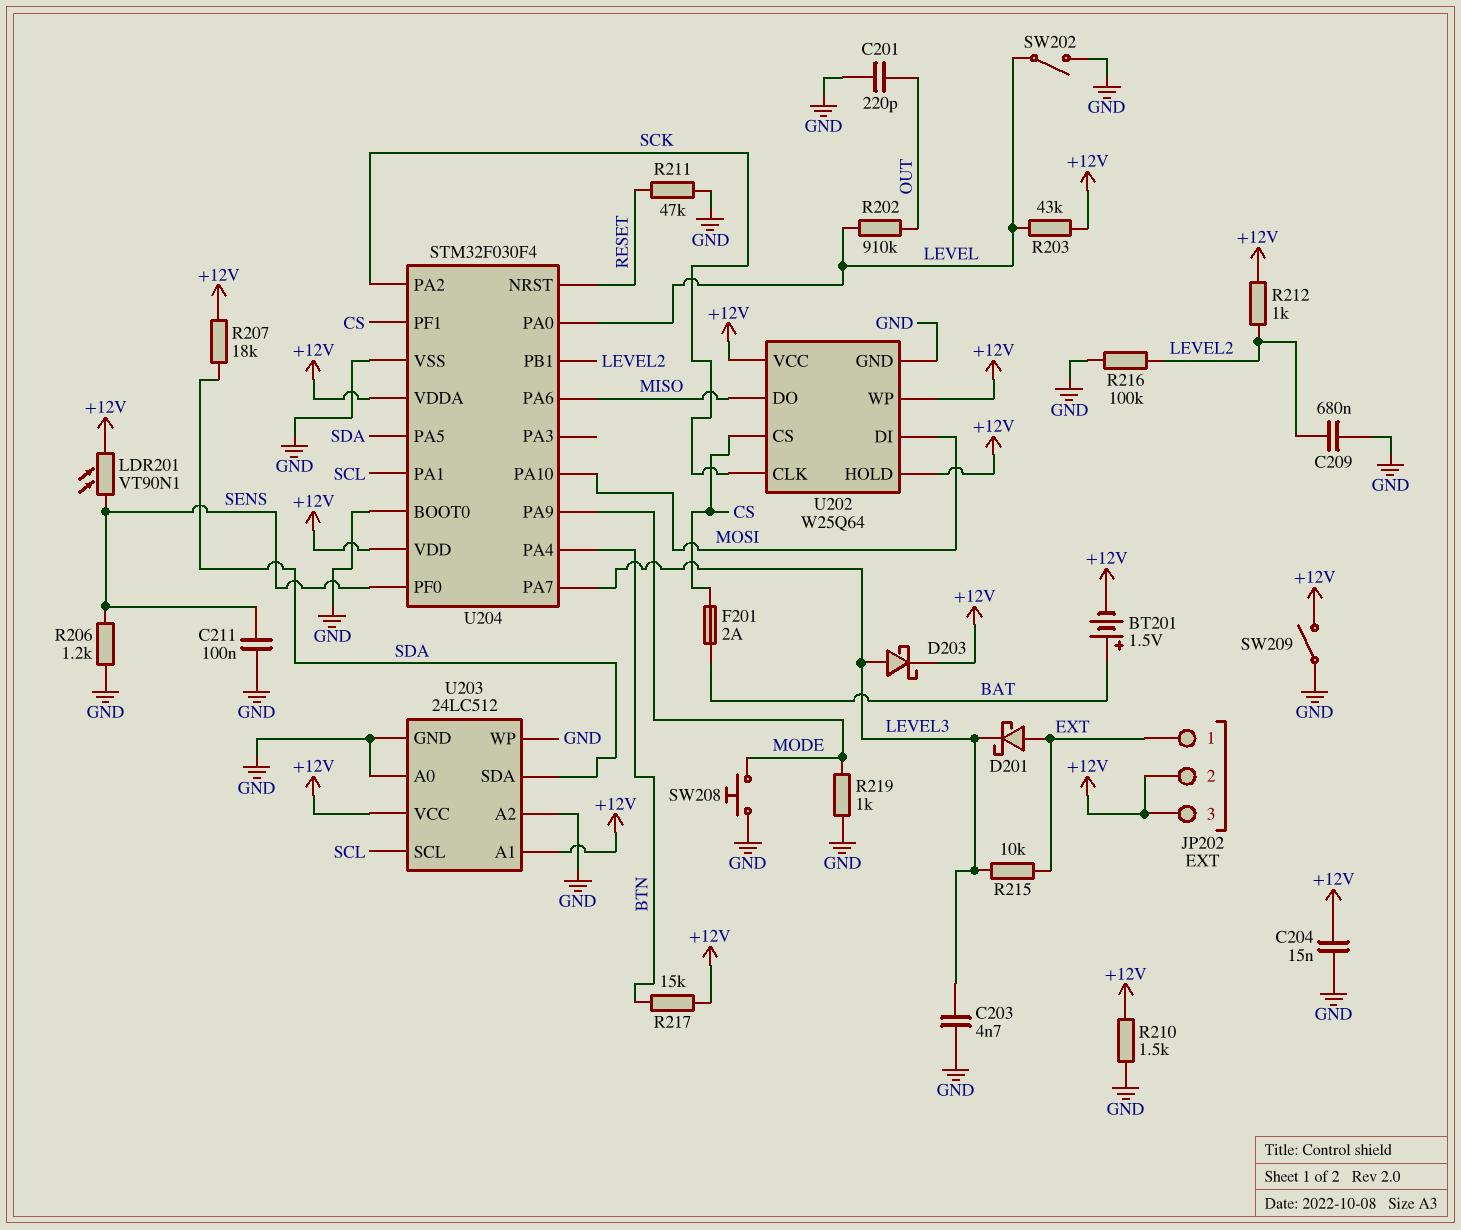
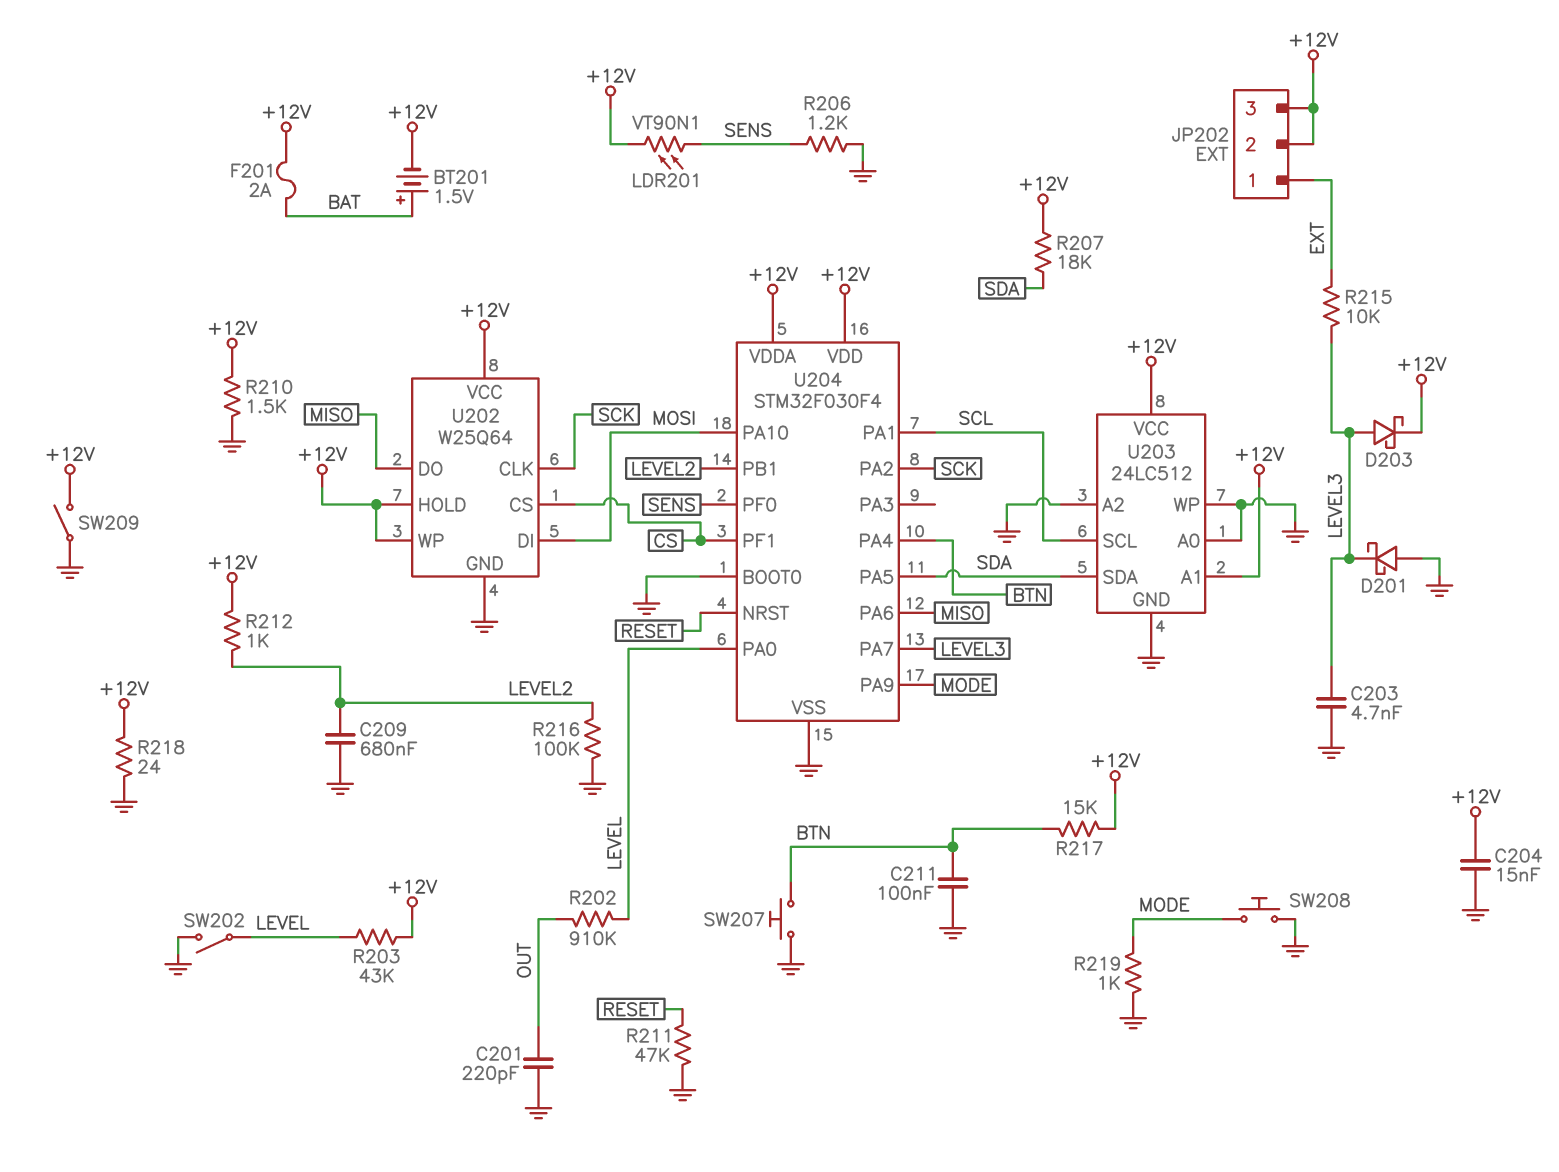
C211: 100nF (GND, SENS) -> 100nF (BTN, GND)
D201: schottky (A EXT, K LEVEL3) -> schottky (A GND, K LEVEL3)
F201: 2A (BAT, CS) -> 2A (+12V, BAT)
R218: none -> 24 (+12V, GND)
SW207: none -> button (BTN, GND)

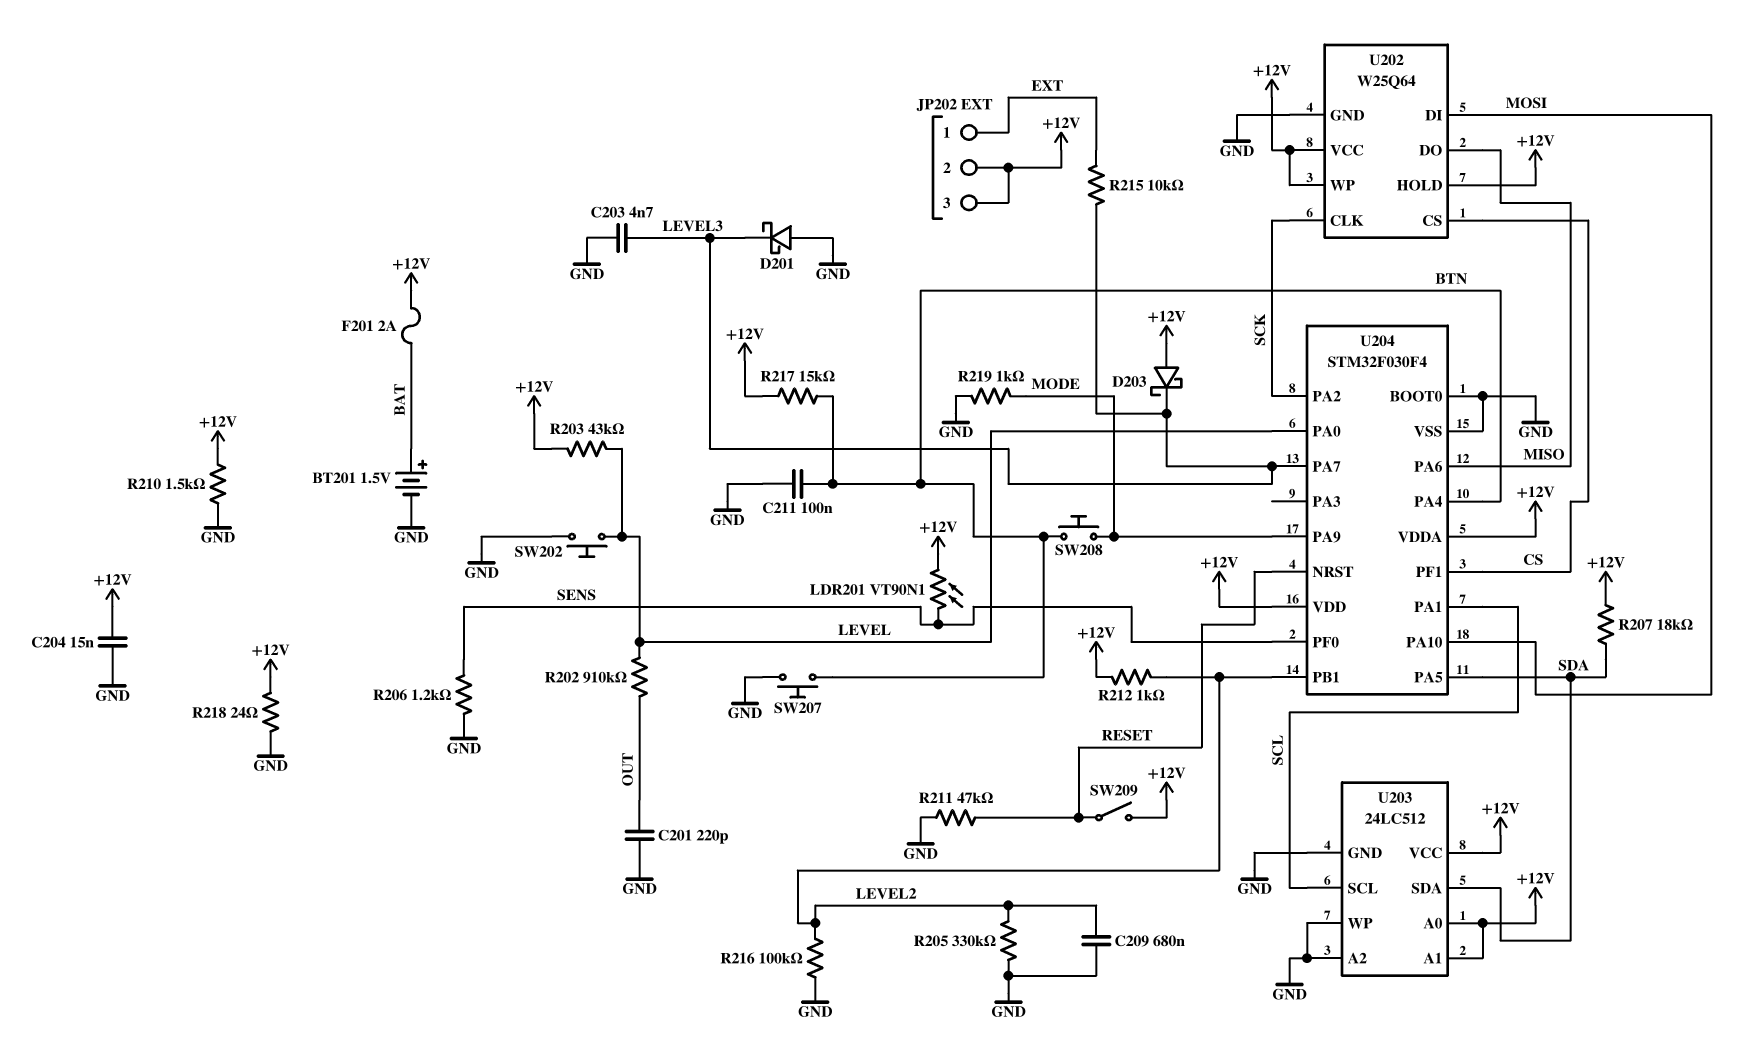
BT201: 1.5V (plus BAT, minus +12V) -> 1.5V (plus BAT, minus GND)
D203: schottky (A LEVEL3, K +12V) -> schottky (A +12V, K LEVEL3)
R205: none -> 330k (GND, LEVEL2)
SW202: switch (GND, LEVEL) -> button (GND, LEVEL)
SW208: button (GND, MODE) -> button (BTN, MODE)
SW209: switch (+12V, GND) -> switch (+12V, RESET)
U203 pin A0: GND -> +12V

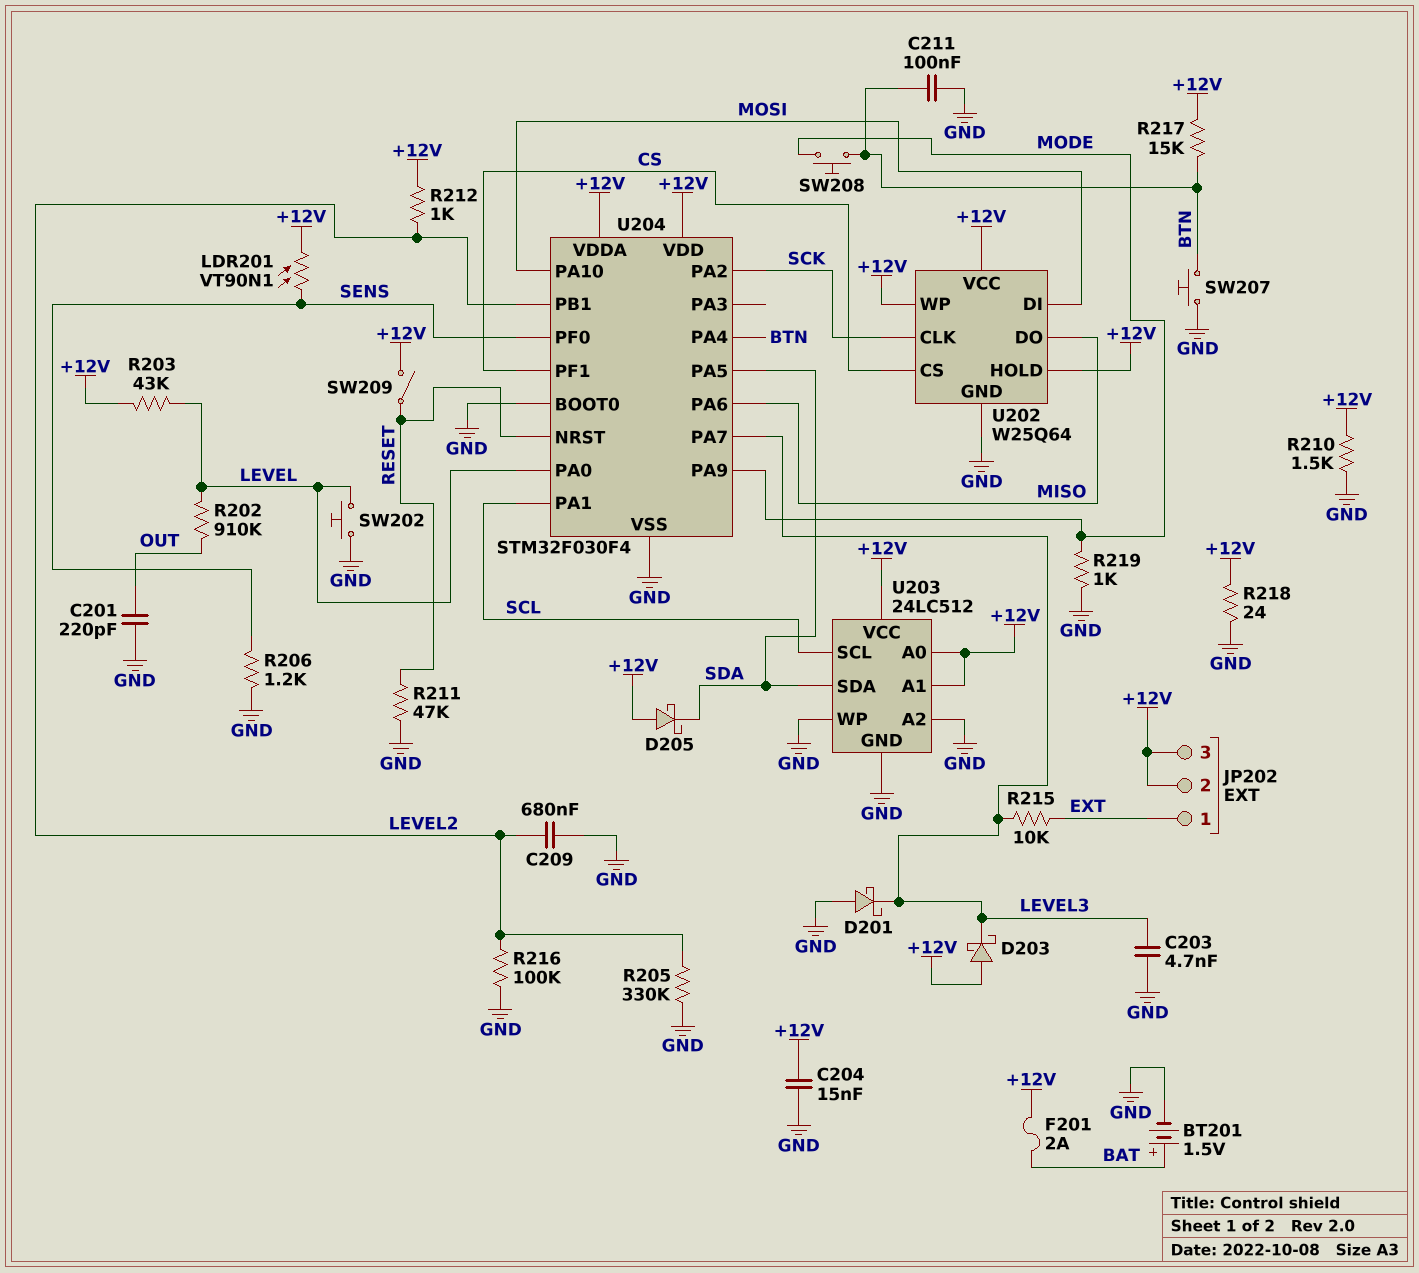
D205: none -> schottky (A +12V, K SDA)
R207: 18k (+12V, SDA) -> none

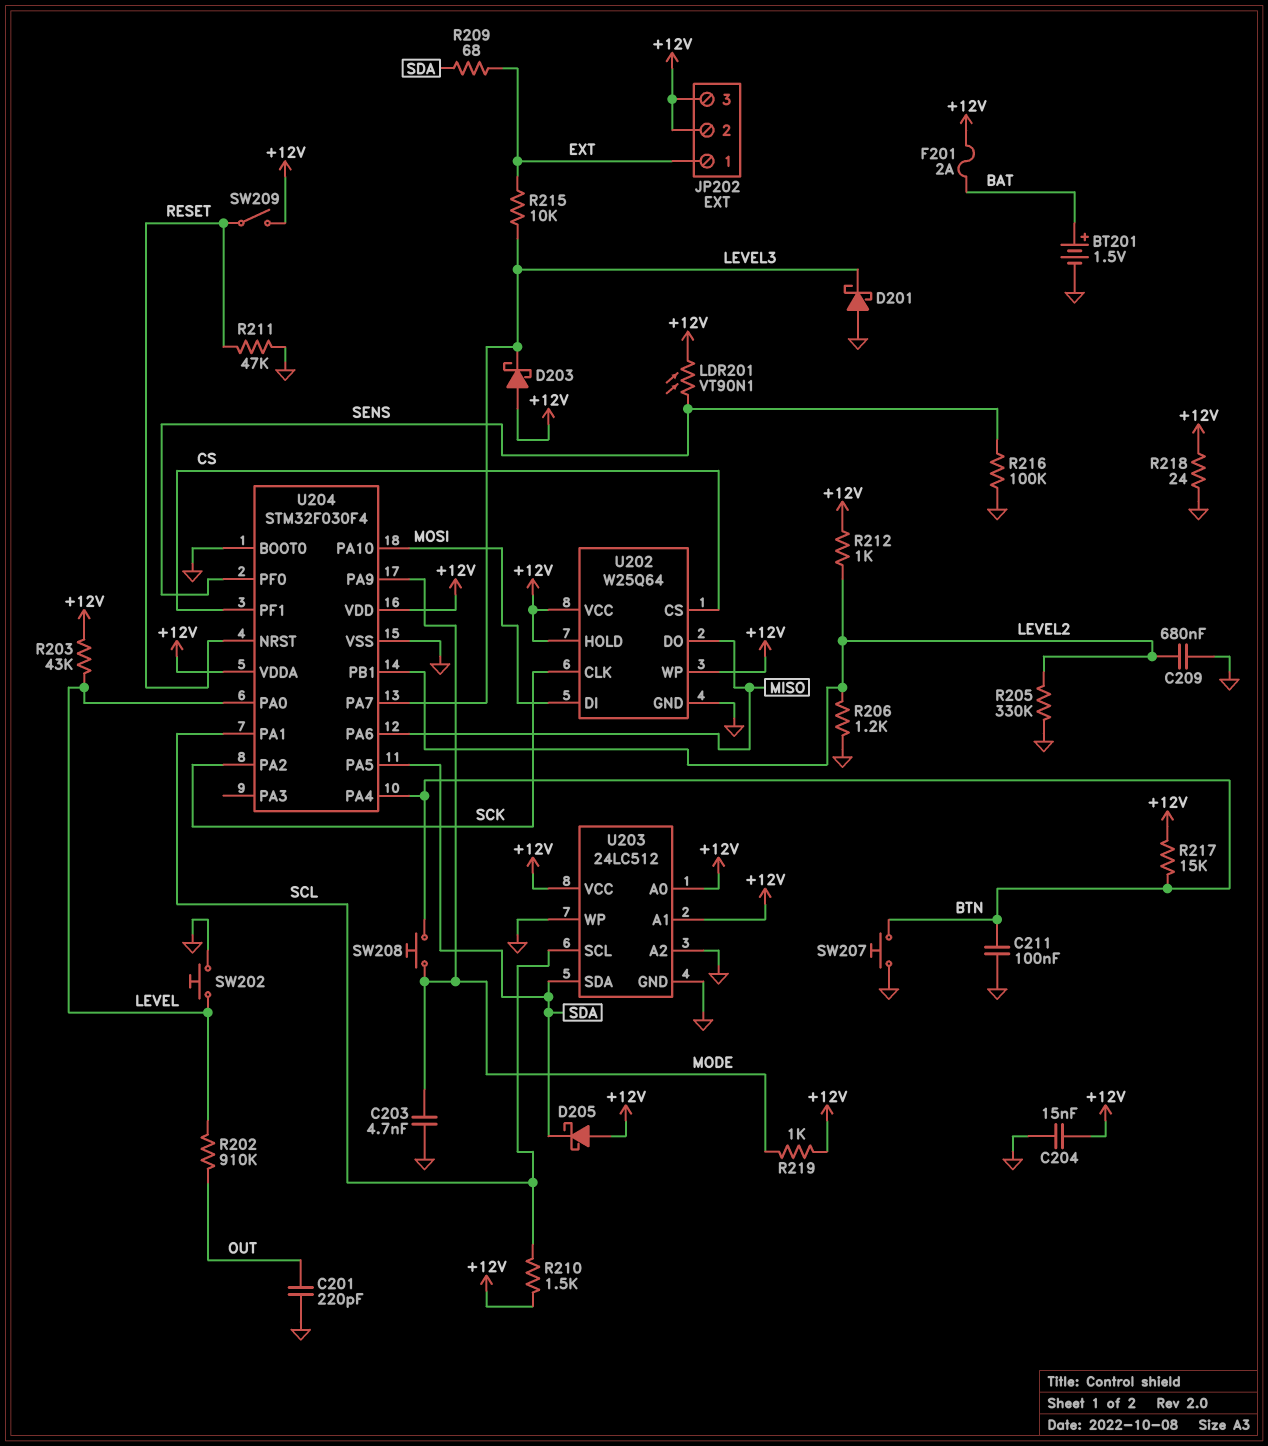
C203: 4.7nF (GND, LEVEL3) -> 4.7nF (GND, MODE)
R206: 1.2k (GND, SENS) -> 1.2k (GND, LEVEL2)
R209: none -> 68 (EXT, SDA)
R210: 1.5k (+12V, GND) -> 1.5k (+12V, SCL)
R216: 100k (GND, LEVEL2) -> 100k (GND, SENS)
R219: 1k (GND, MODE) -> 1k (+12V, MODE)

